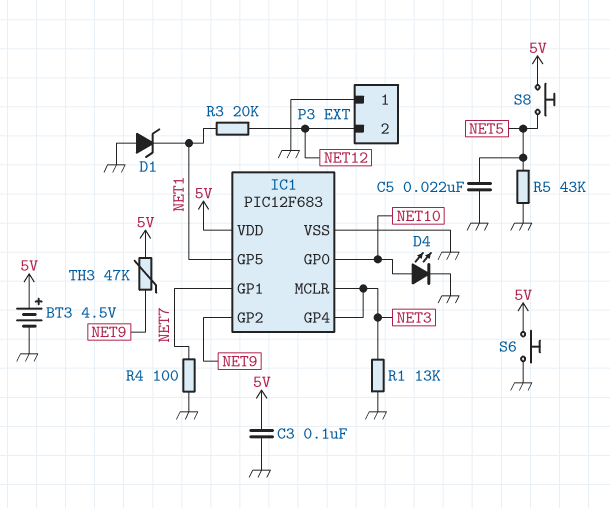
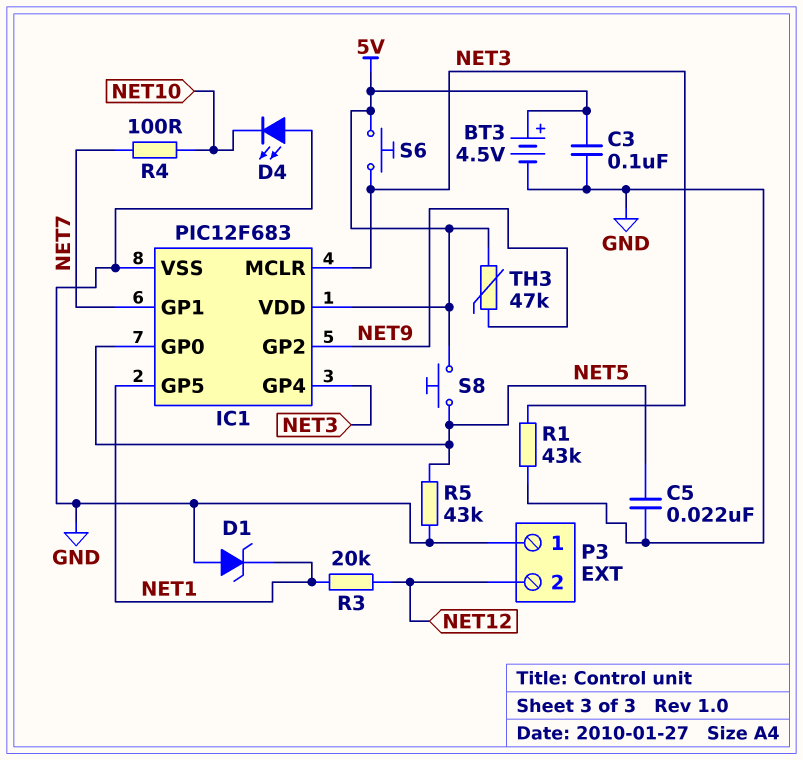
D4: LED (A NET10, K GND) -> LED (A GND, K NET10)
IC1 pin GP0: NET10 -> NET5
R1: 13k (GND, NET3) -> 43k (GND, NET3)
R4: 100 (GND, NET7) -> 100 (NET7, NET10)
S6: button (5V, GND) -> button (5V, NET3)

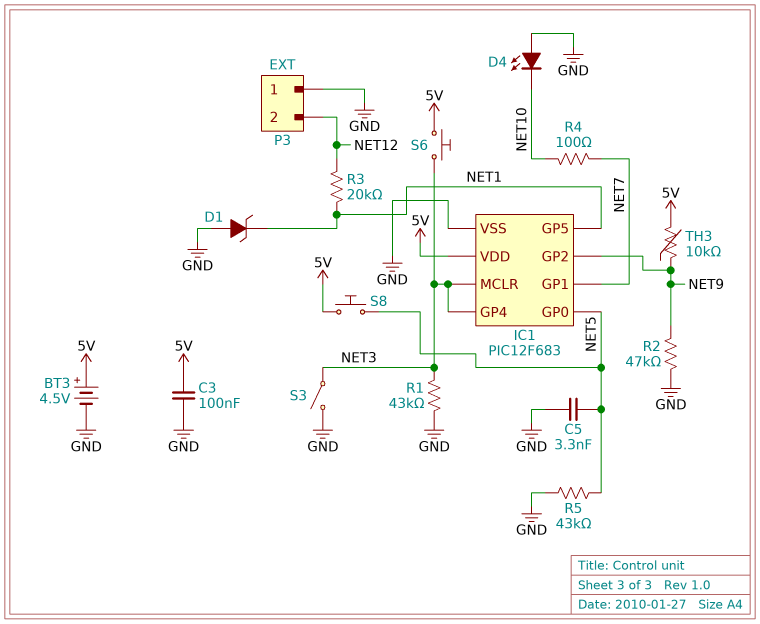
C5: 22nF (GND, NET5) -> 3.3nF (GND, NET5)
R2: none -> 47k (GND, NET9)
S3: none -> switch (GND, NET3)
TH3: 47k (5V, NET9) -> 10k (5V, NET9)

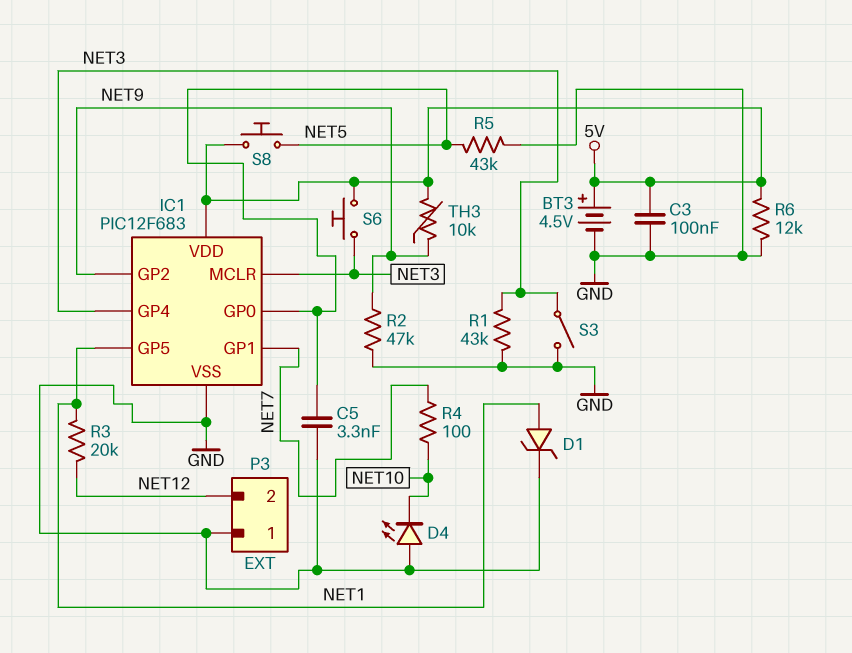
D1: zener (A GND, K NET1) -> zener (A NET1, K GND)
R6: none -> 12k (5V, GND)

